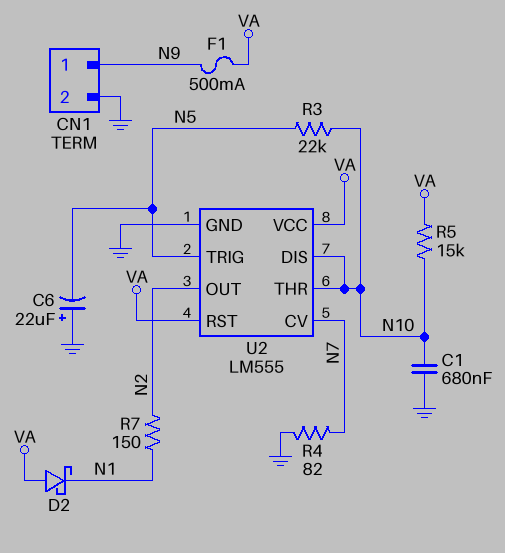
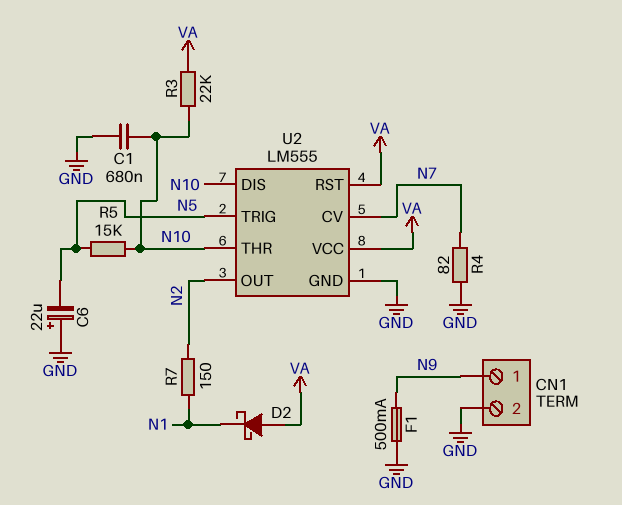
F1: 500mA (N9, VA) -> 500mA (GND, N9)
R3: 22k (N5, N10) -> 22k (N10, VA)
R5: 15k (N10, VA) -> 15k (N5, N10)

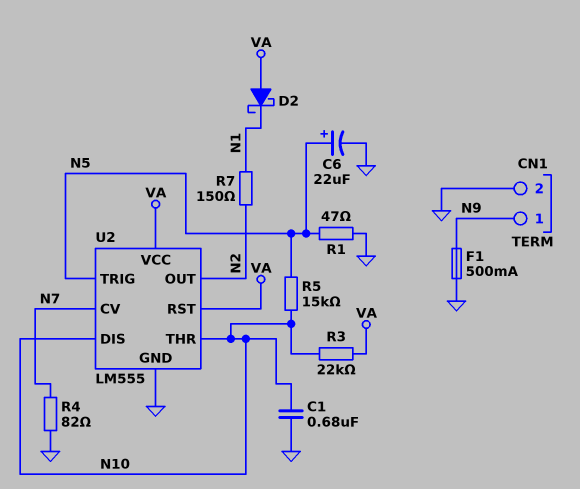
C6: 22uF (plus GND, minus N5) -> 22uF (plus N5, minus GND)
R1: none -> 47 (GND, N5)

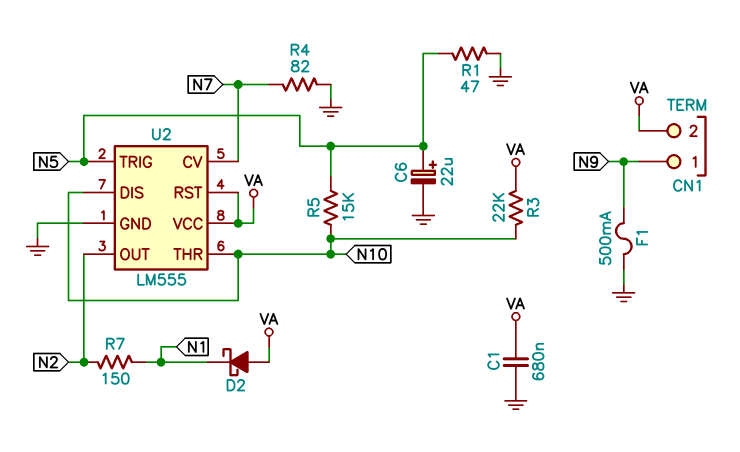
C1: 680nF (GND, N10) -> 680nF (GND, VA)
CN1 pin 2: GND -> VA

